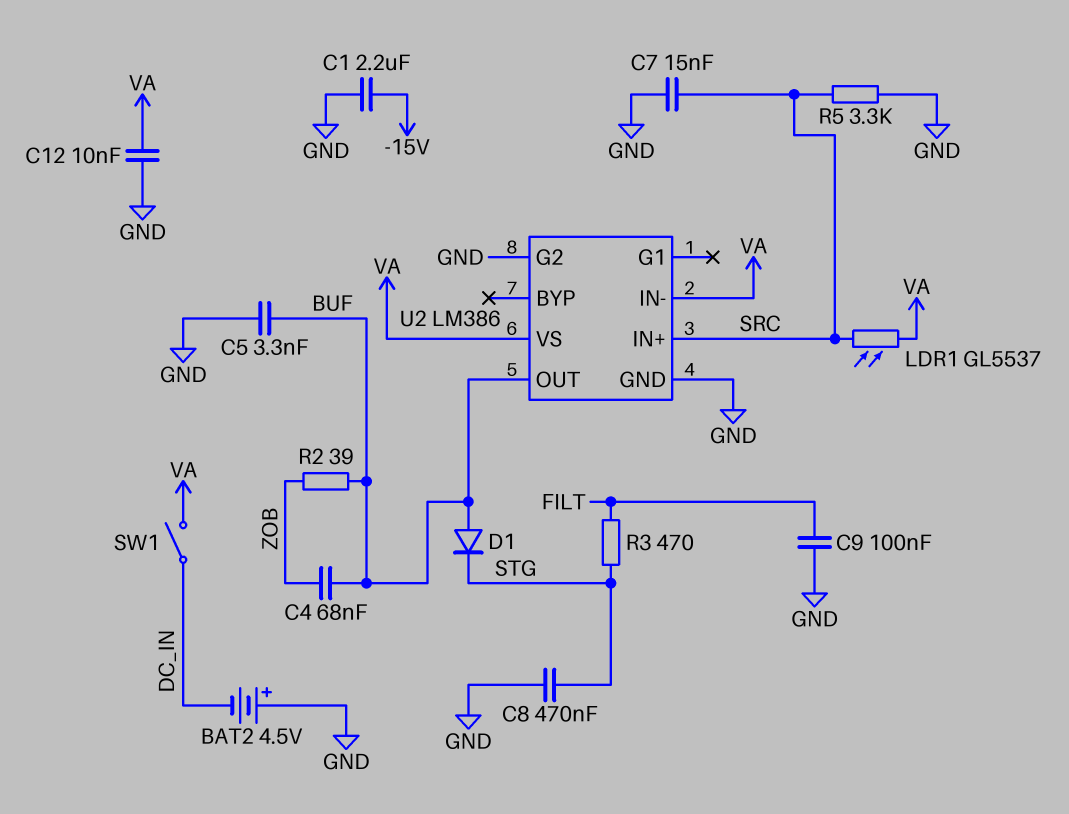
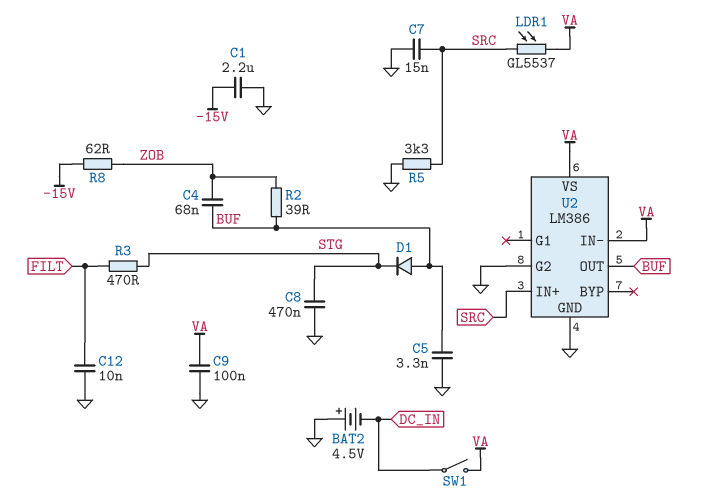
C9: 100nF (FILT, GND) -> 100nF (GND, VA)
C12: 10nF (GND, VA) -> 10nF (FILT, GND)
R8: none -> 62 (-15V, ZOB)

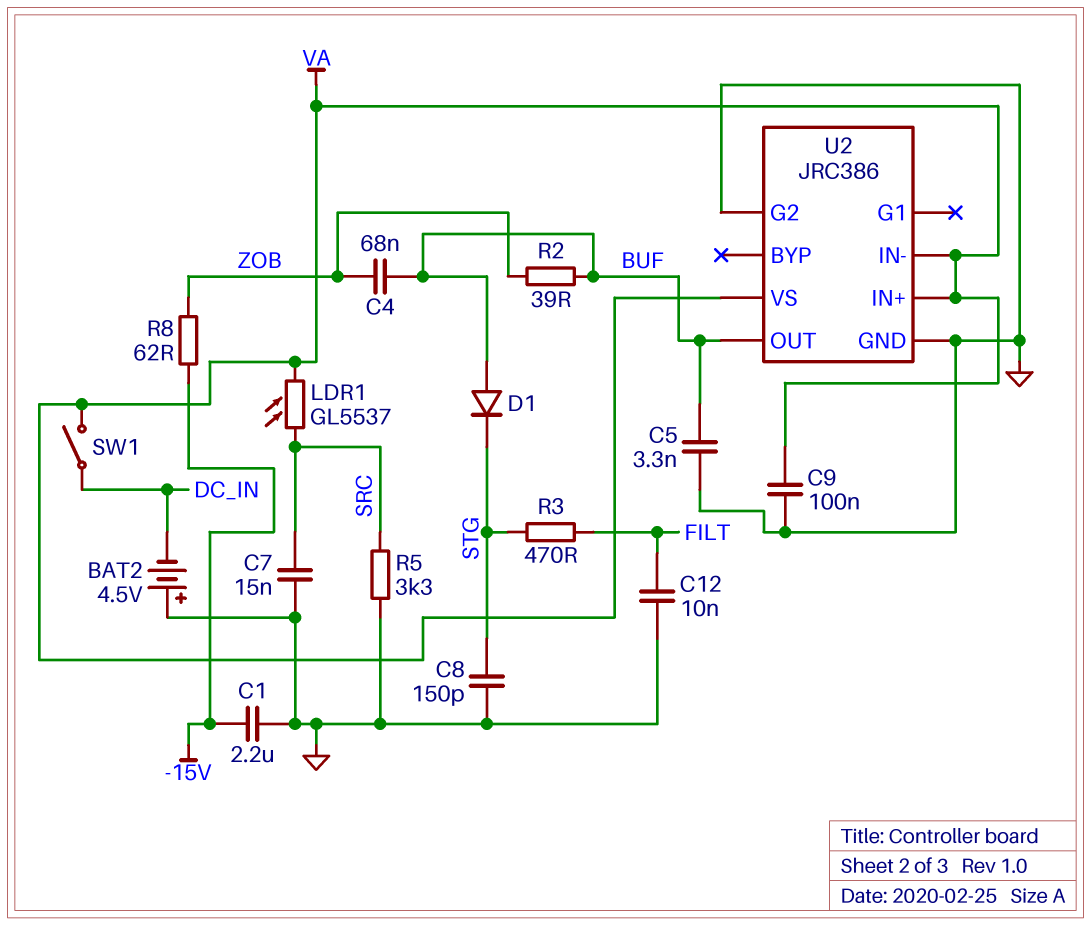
C8: 470nF (GND, STG) -> 150pF (GND, STG)
U2: LM386 -> JRC386
U2 pin IN+: SRC -> VA

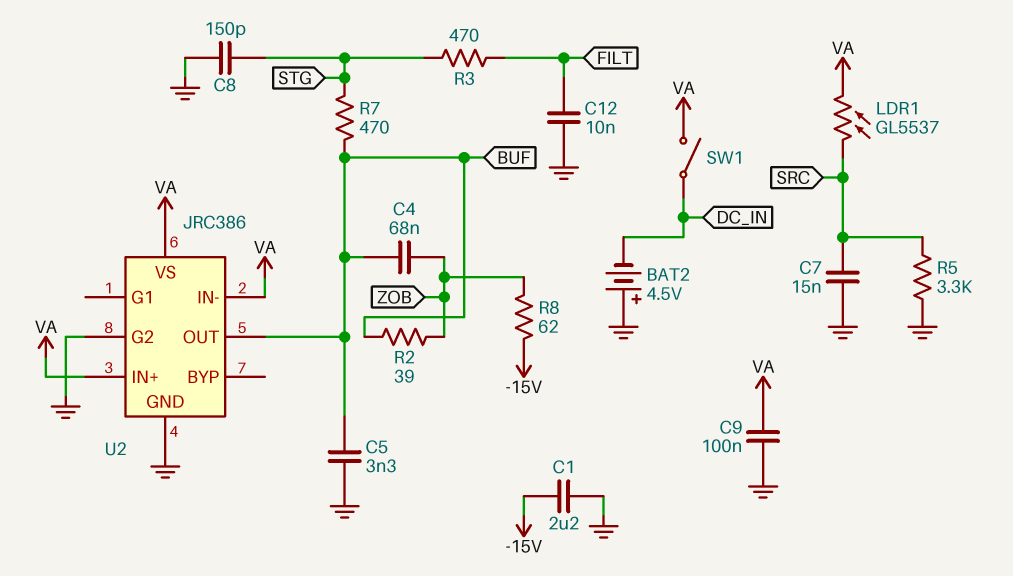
D1: diode (A BUF, K STG) -> none
R7: none -> 470 (BUF, STG)

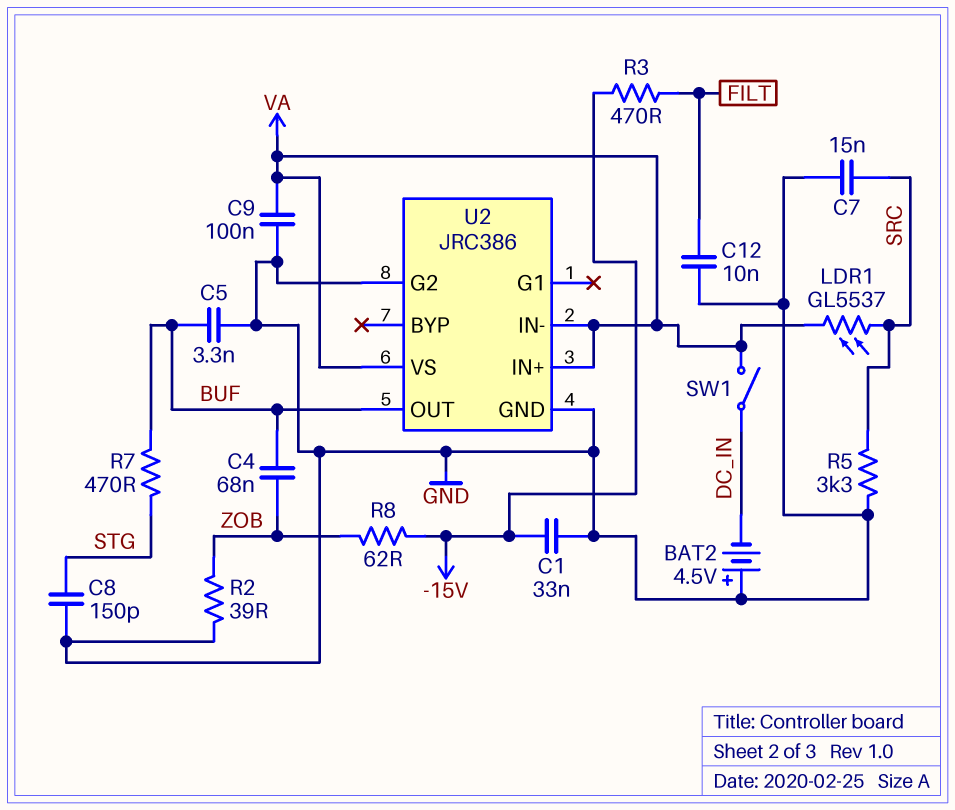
C1: 2.2uF (-15V, GND) -> 33nF (-15V, GND)
R2: 39 (BUF, ZOB) -> 39 (GND, ZOB)
R3: 470 (FILT, STG) -> 470 (-15V, FILT)

